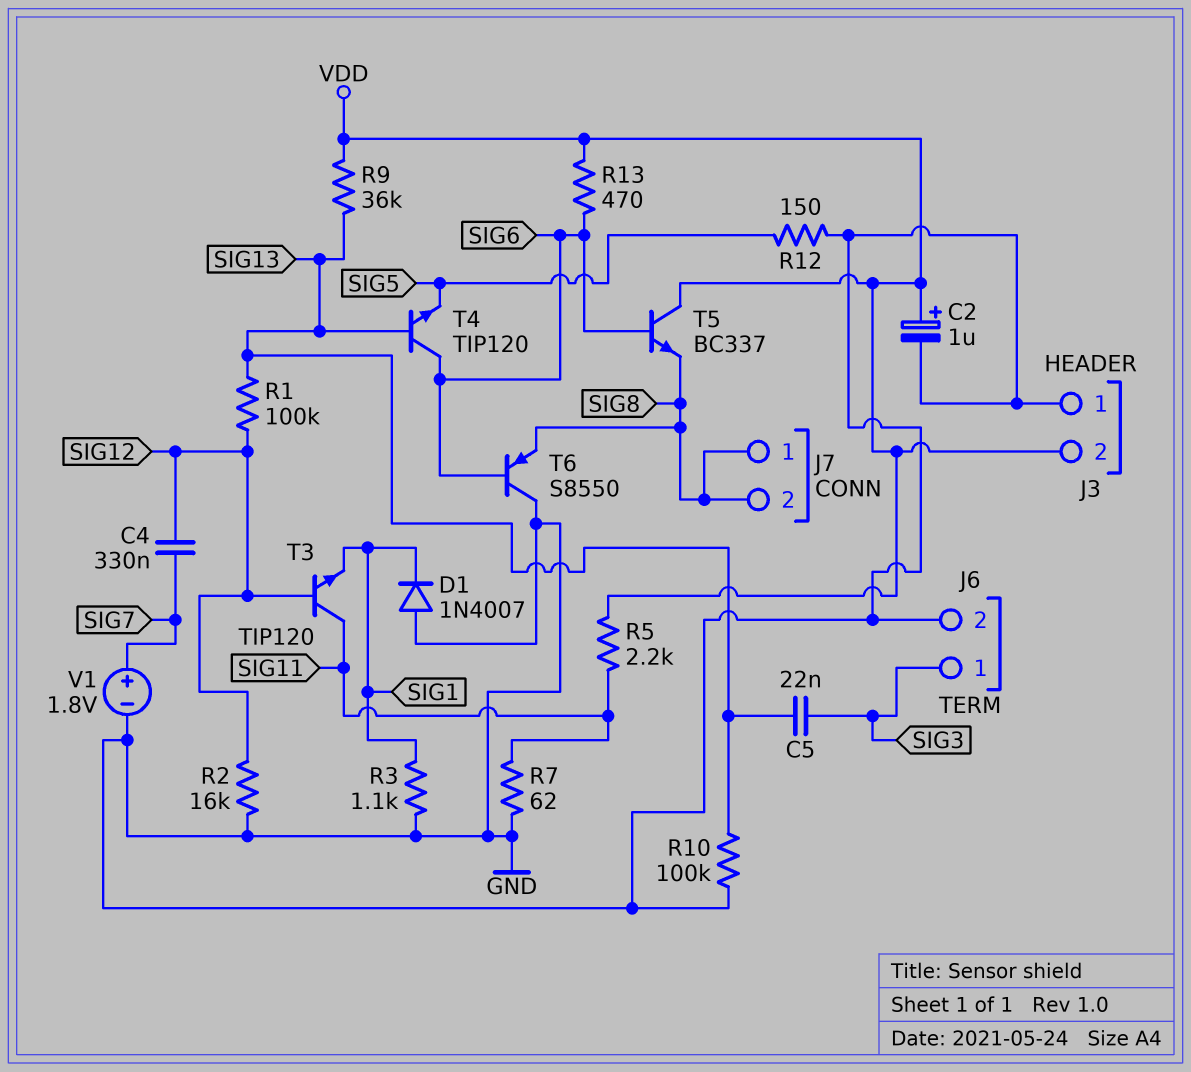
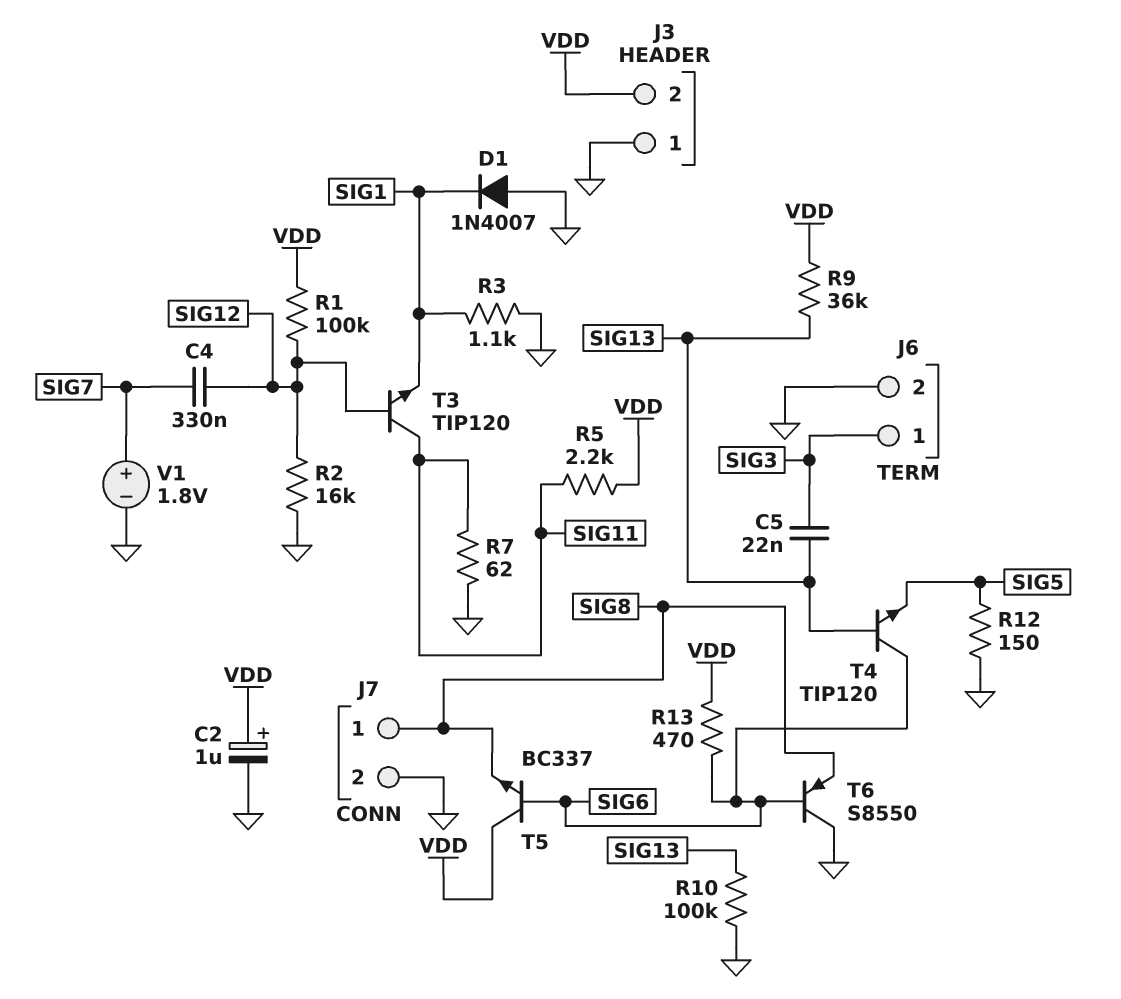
J7 pin 2: SIG8 -> GND
R1: 100k (SIG12, SIG13) -> 100k (SIG12, VDD)

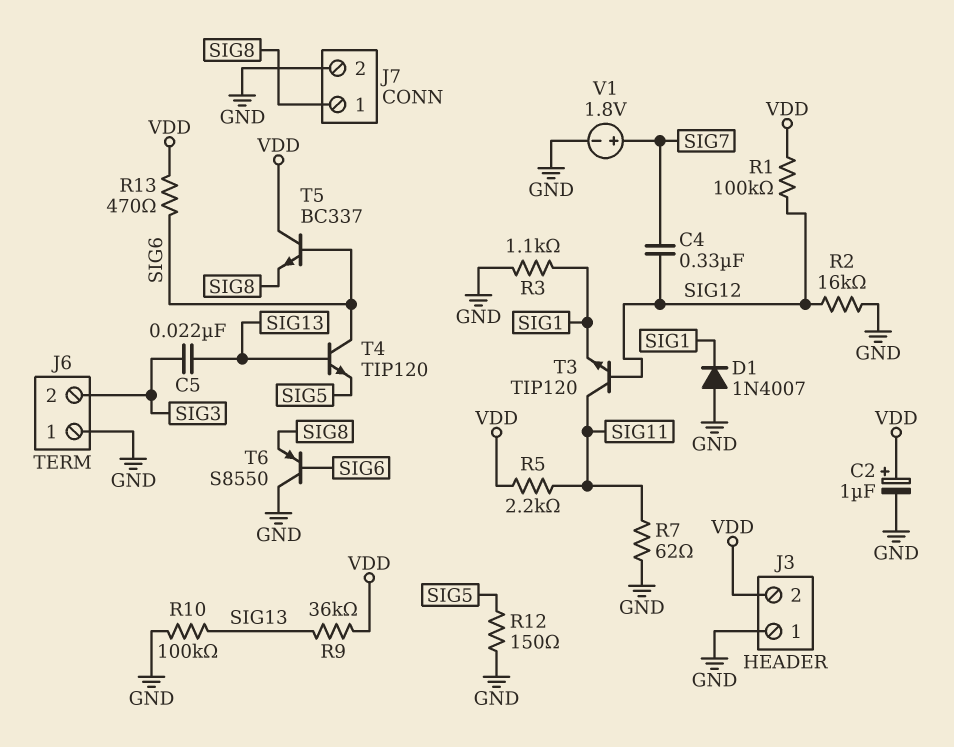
J6 pin 1: SIG3 -> GND
J6 pin 2: GND -> SIG3

